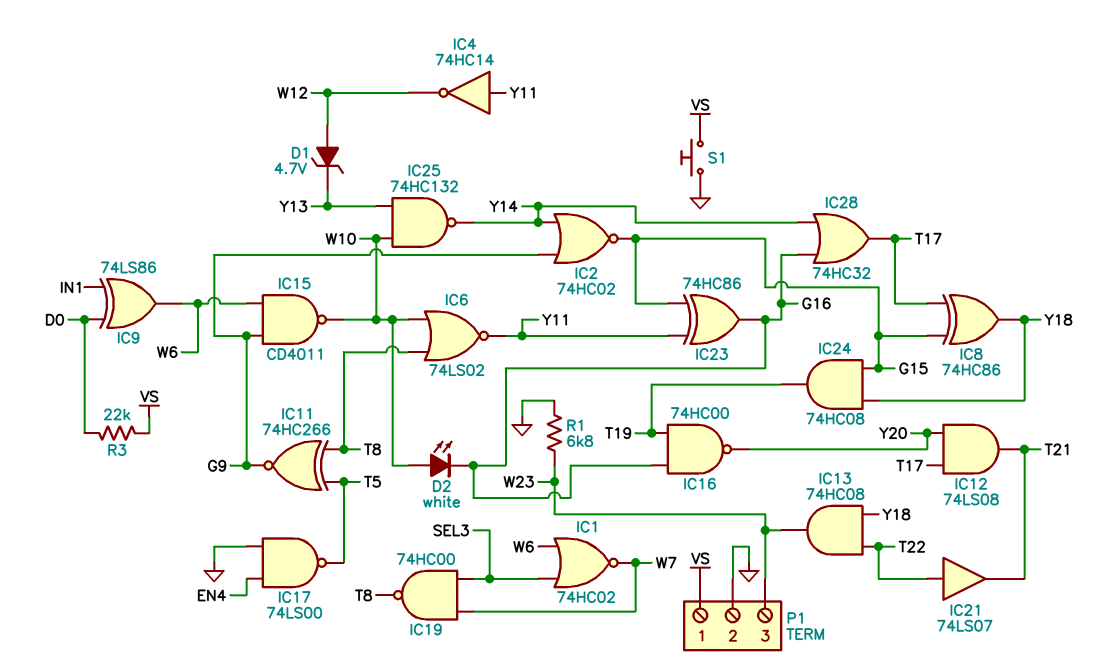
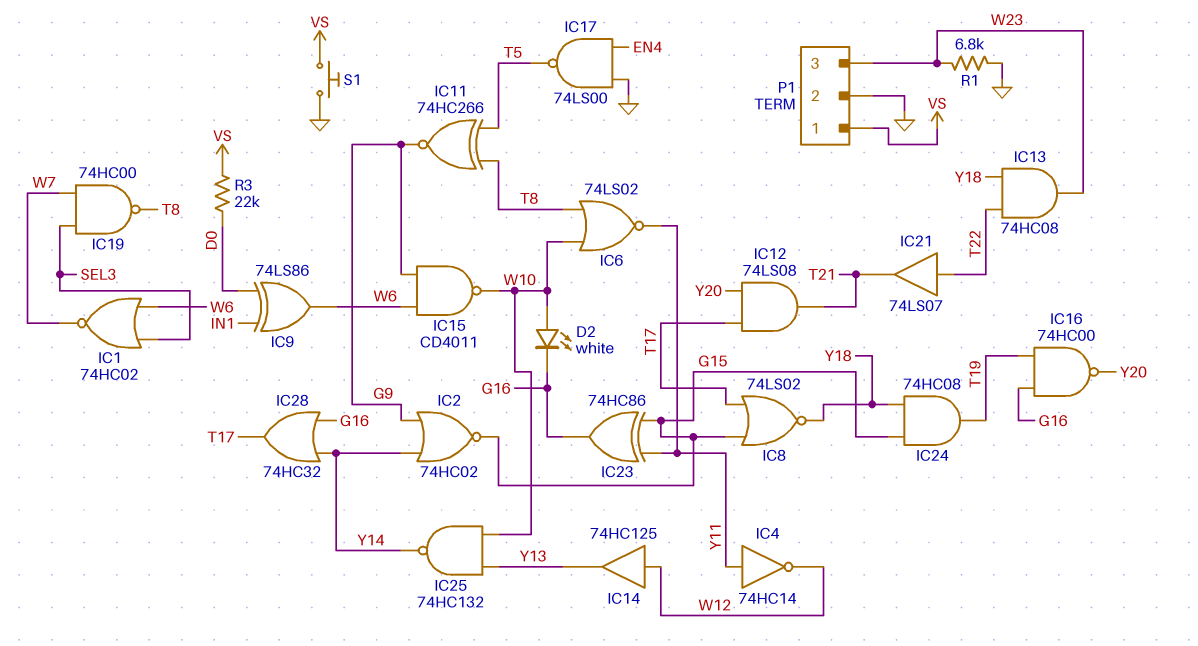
D1: zener 4.7V (A W12, K Y13) -> none
IC8: XOR 74HC86 (in G15, in T17, out Y18) -> NOR 74LS02 (in G15, in T17, out Y18)
IC14: none -> buffer 74HC125 (in W12, out Y13)

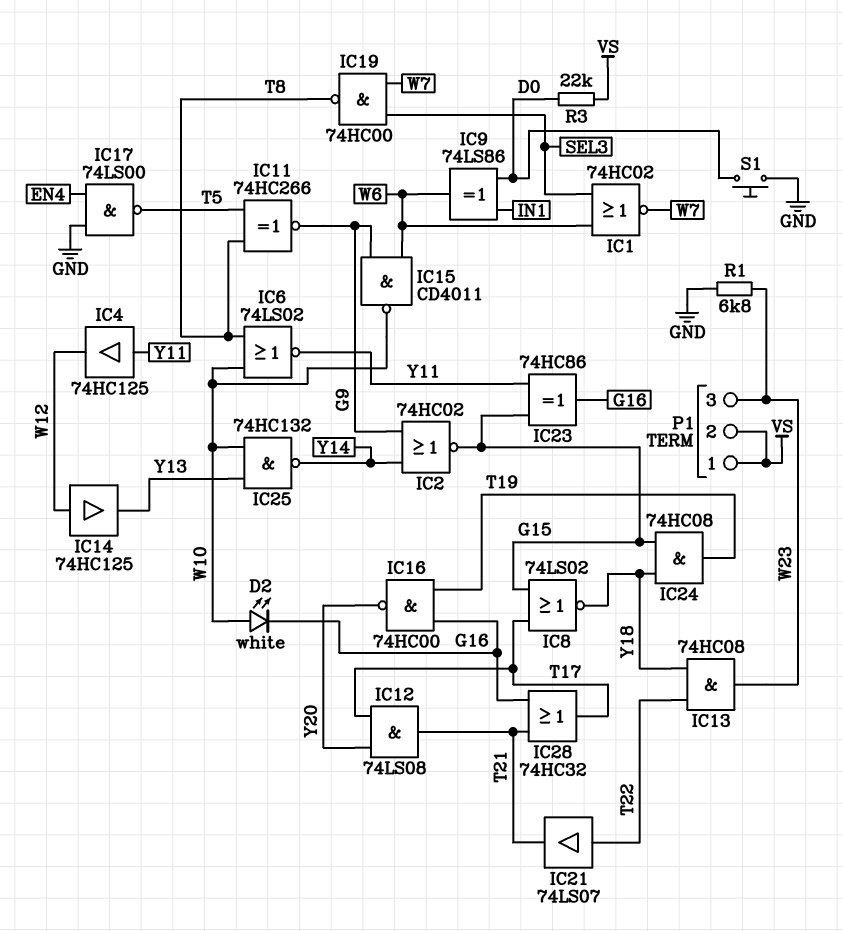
IC4: NOT 74HC14 (in Y11, out W12) -> buffer 74HC125 (in Y11, out W12)
IC28: OR 74HC32 (in G16, in Y14, out T17) -> OR 74HC32 (in G16, in T21, out T17)
P1 pin 2: GND -> VS
S1: button (GND, VS) -> button (D0, GND)

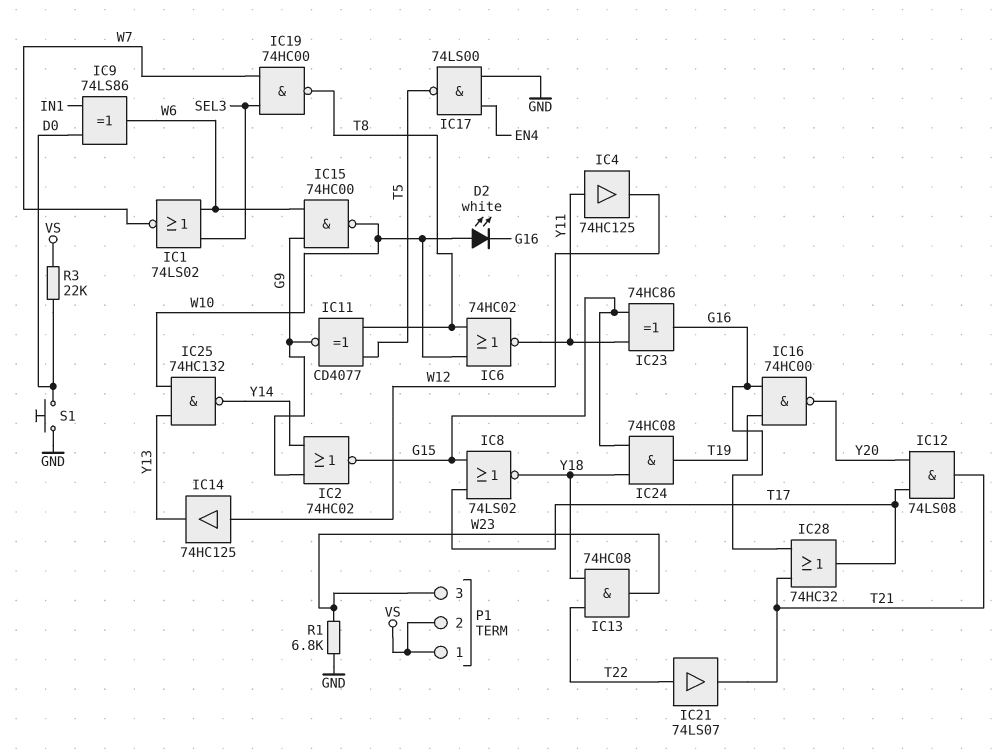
IC1: NOR 74HC02 (in SEL3, in W6, out W7) -> NOR 74LS02 (in SEL3, in W6, out W7)
IC6: NOR 74LS02 (in T8, in W10, out Y11) -> NOR 74HC02 (in T8, in W10, out Y11)
IC11: XNOR 74HC266 (in T5, in T8, out G9) -> XNOR CD4077 (in T5, in T8, out G9)
IC15: NAND CD4011 (in G9, in W6, out W10) -> NAND 74HC00 (in G9, in W6, out W10)

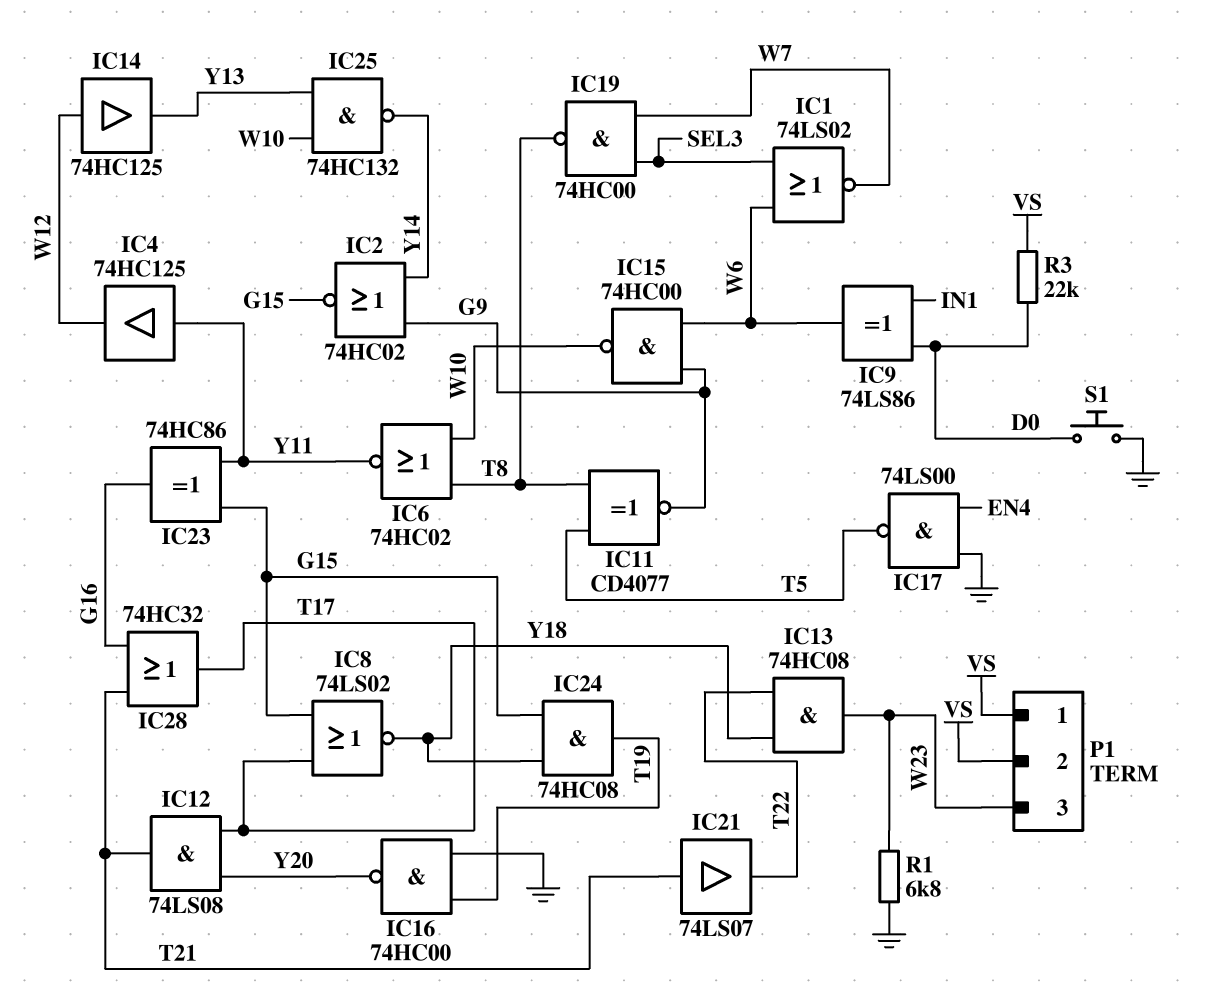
D2: LED white (A W10, K G16) -> none
IC16: NAND 74HC00 (in G16, in T19, out Y20) -> NAND 74HC00 (in GND, in T19, out Y20)
IC21: buffer 74LS07 (in T22, out T21) -> buffer 74LS07 (in T21, out T22)

